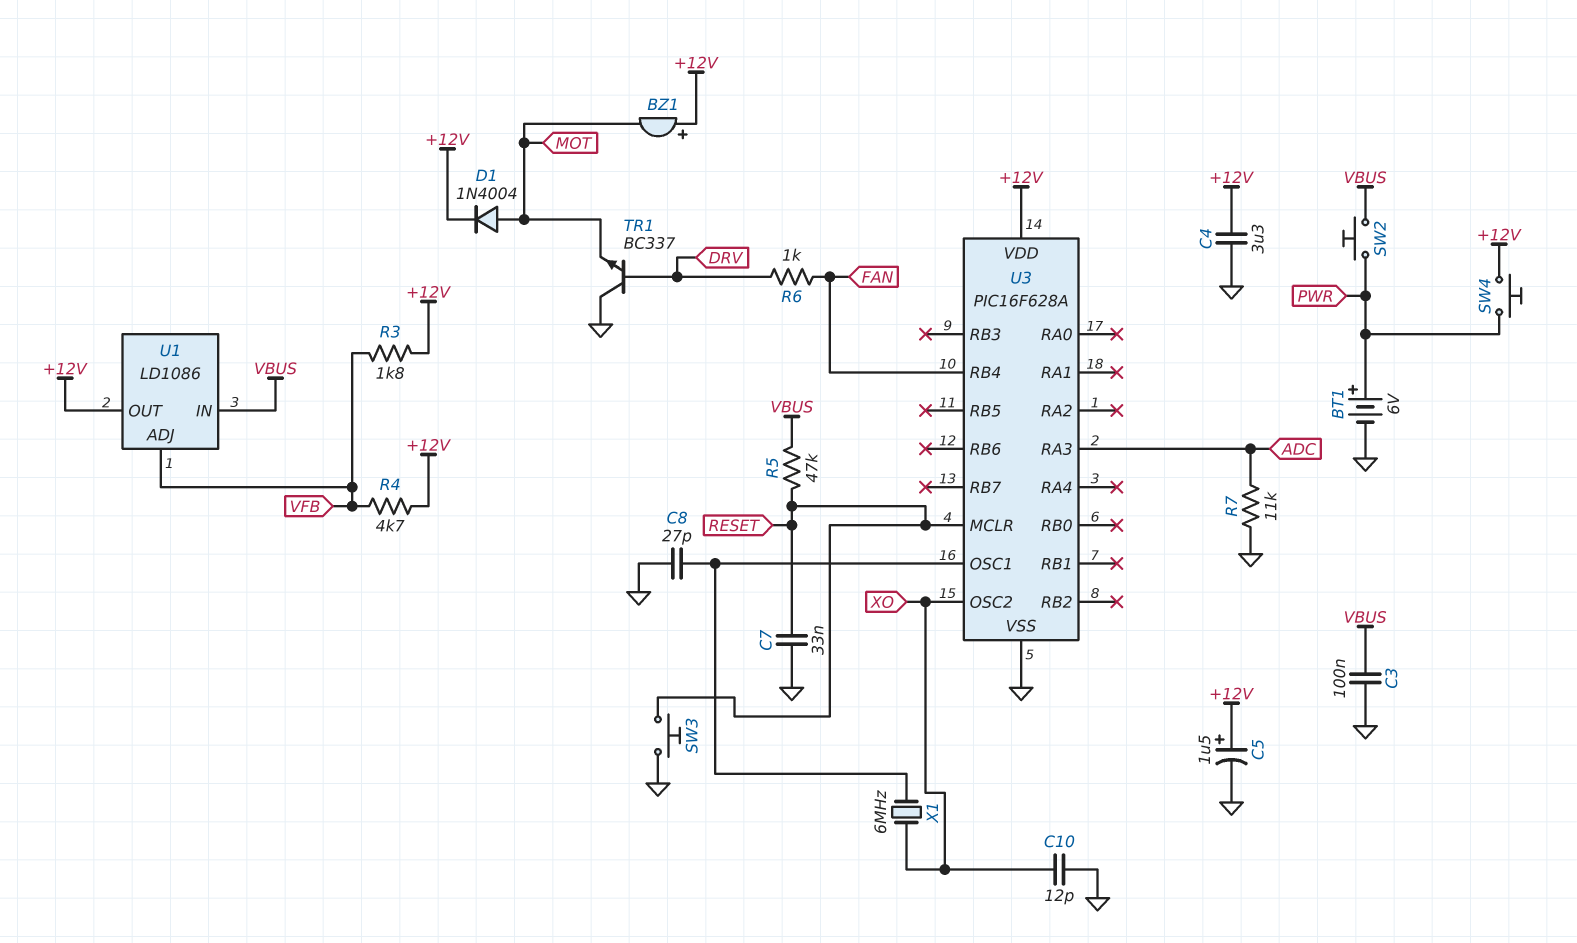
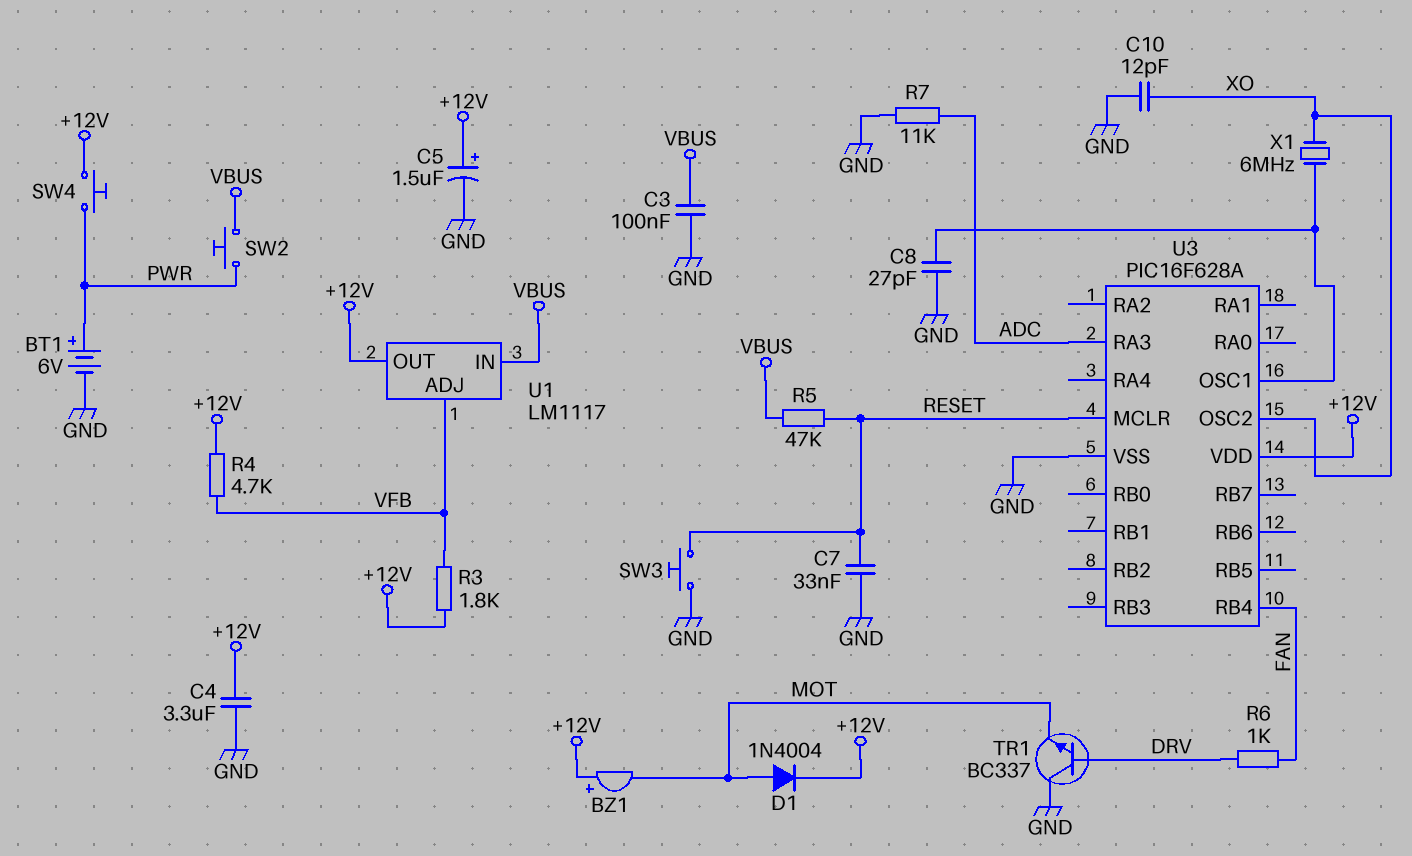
U1: LD1086 -> LM1117

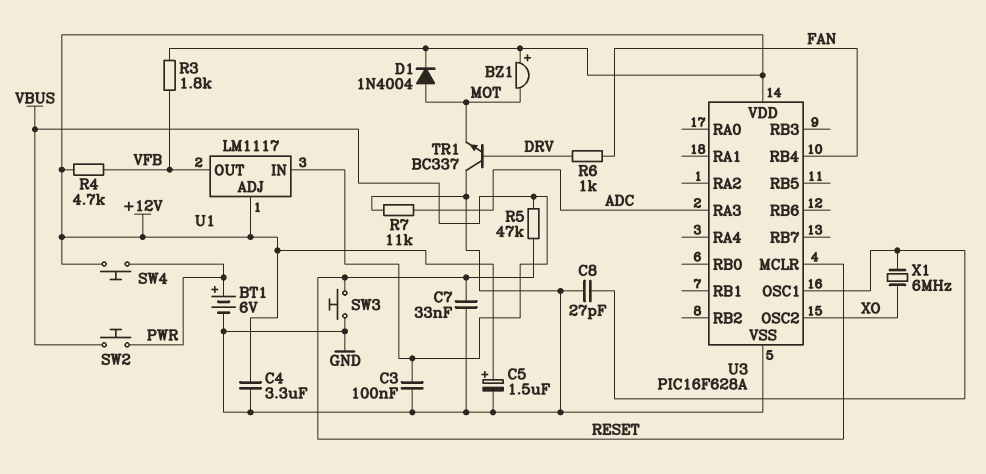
C10: 12pF (GND, XO) -> none
U1 pin ADJ: VFB -> +12V
U1 pin OUT: +12V -> VFB

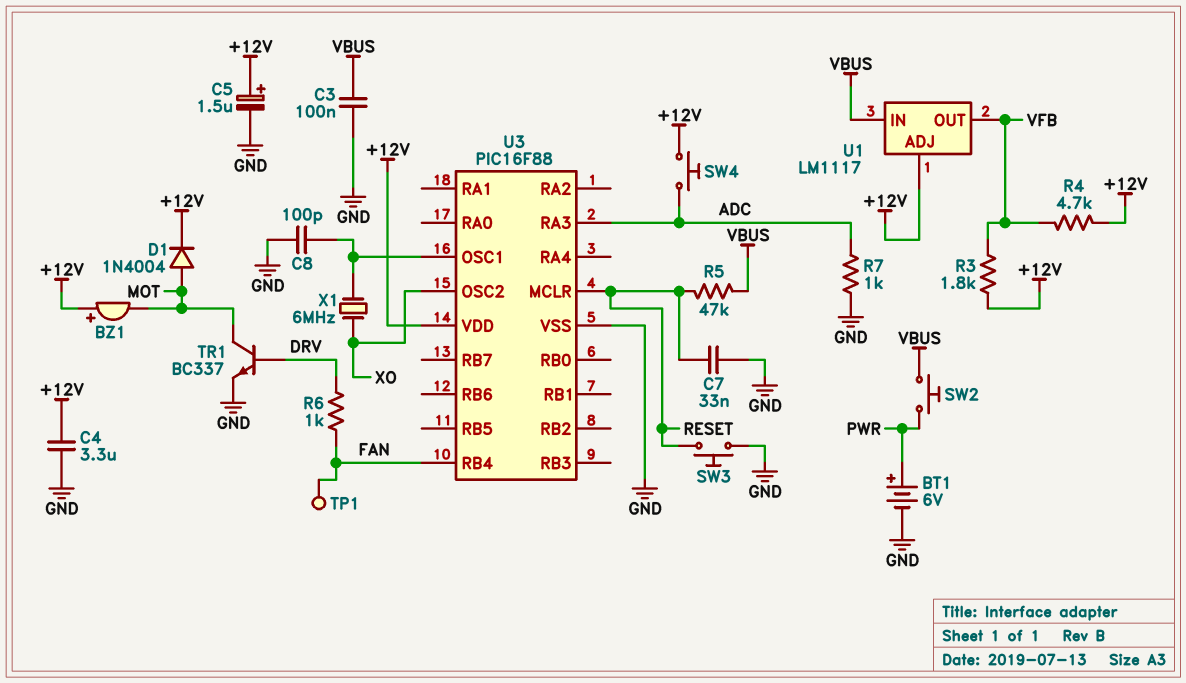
C8: 27pF (GND, U3/OSC1) -> 100pF (GND, U3/OSC1)
R7: 11k (ADC, GND) -> 1k (ADC, GND)
SW4: button (+12V, PWR) -> button (+12V, ADC)
TP1: none -> test point (FAN)
TR1: NPN BC337 (B DRV, C GND, E MOT) -> NPN BC337 (B DRV, C MOT, E GND)
U3: PIC16F628A -> PIC16F88

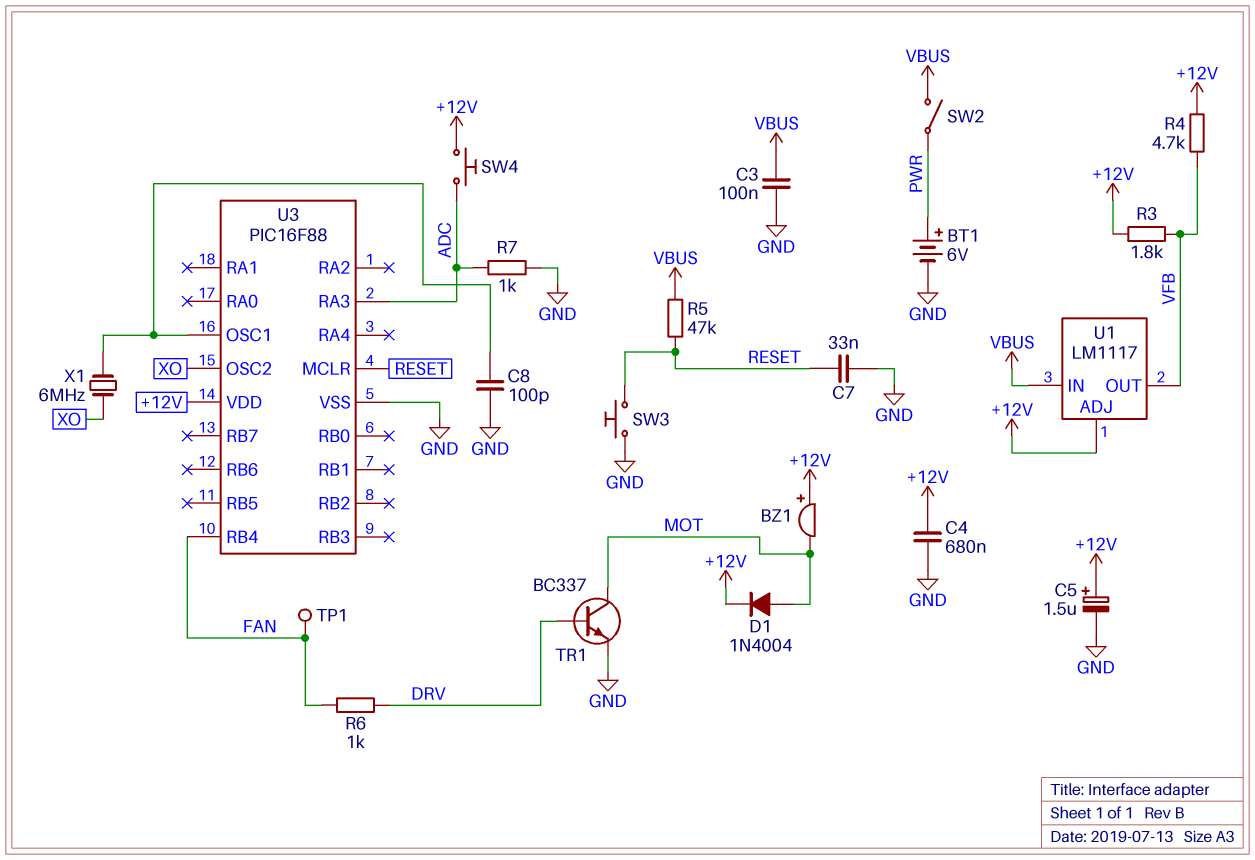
C4: 3.3uF (+12V, GND) -> 680nF (+12V, GND)
SW2: button (PWR, VBUS) -> switch (PWR, VBUS)

